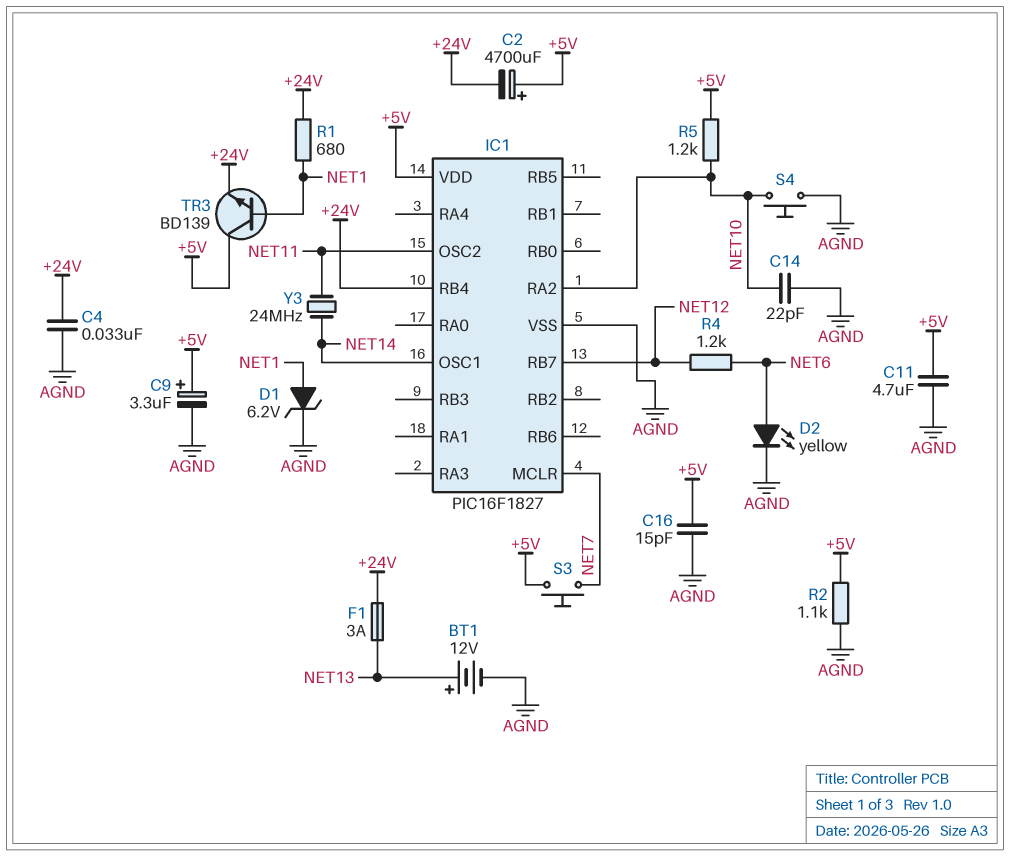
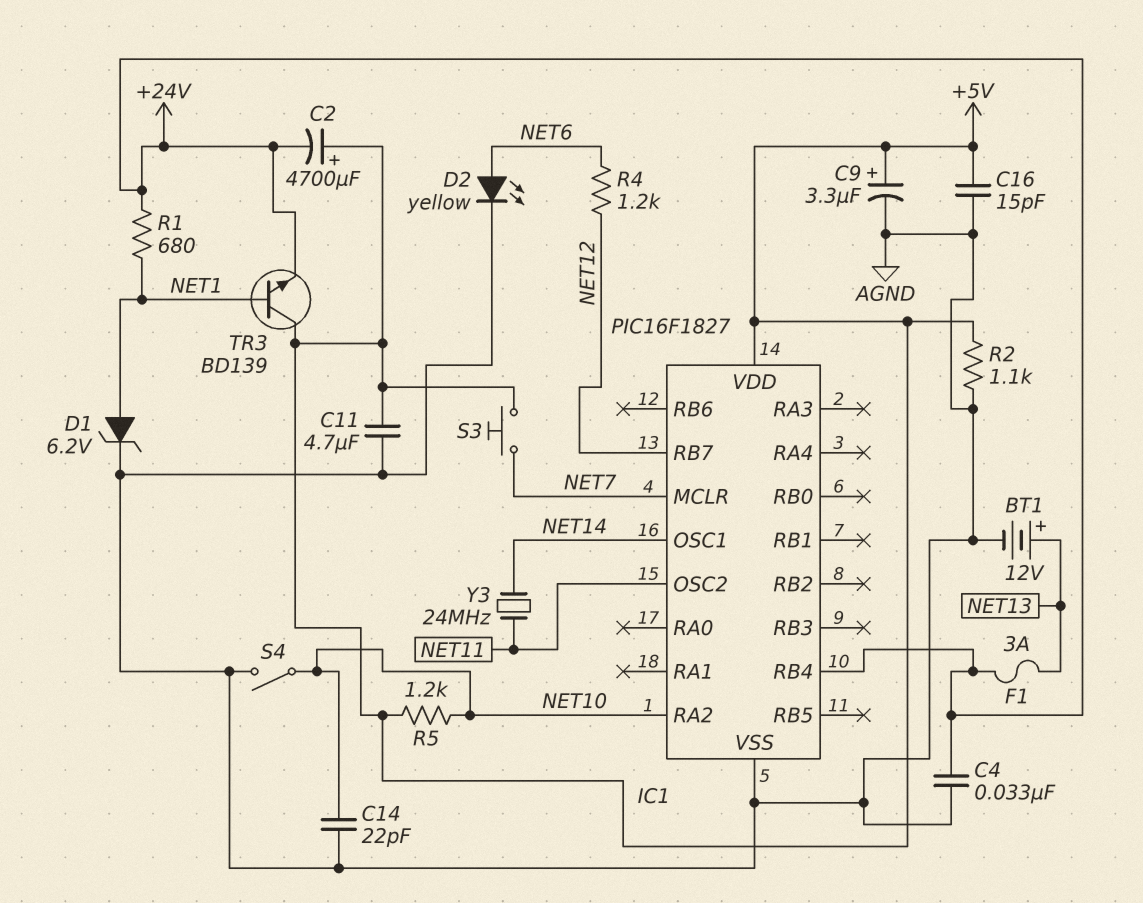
S4: button (AGND, NET10) -> switch (AGND, NET10)

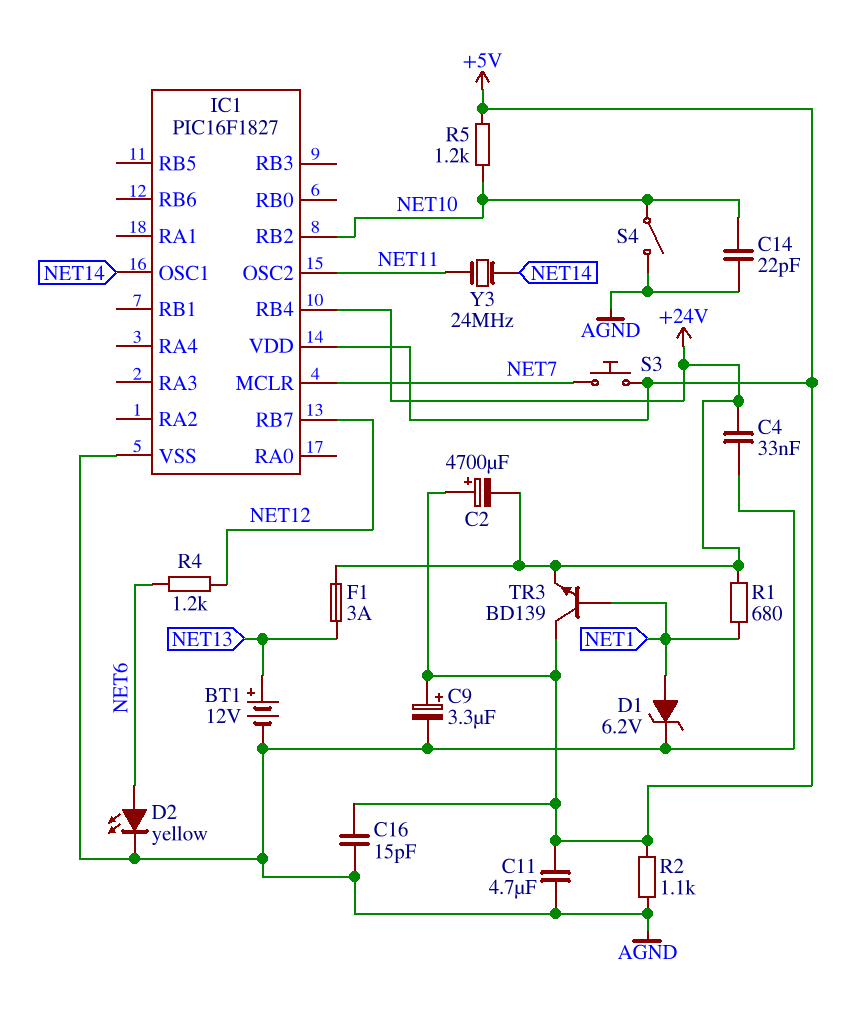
IC1 pin RA2: NET10 -> none
IC1 pin RB2: none -> NET10

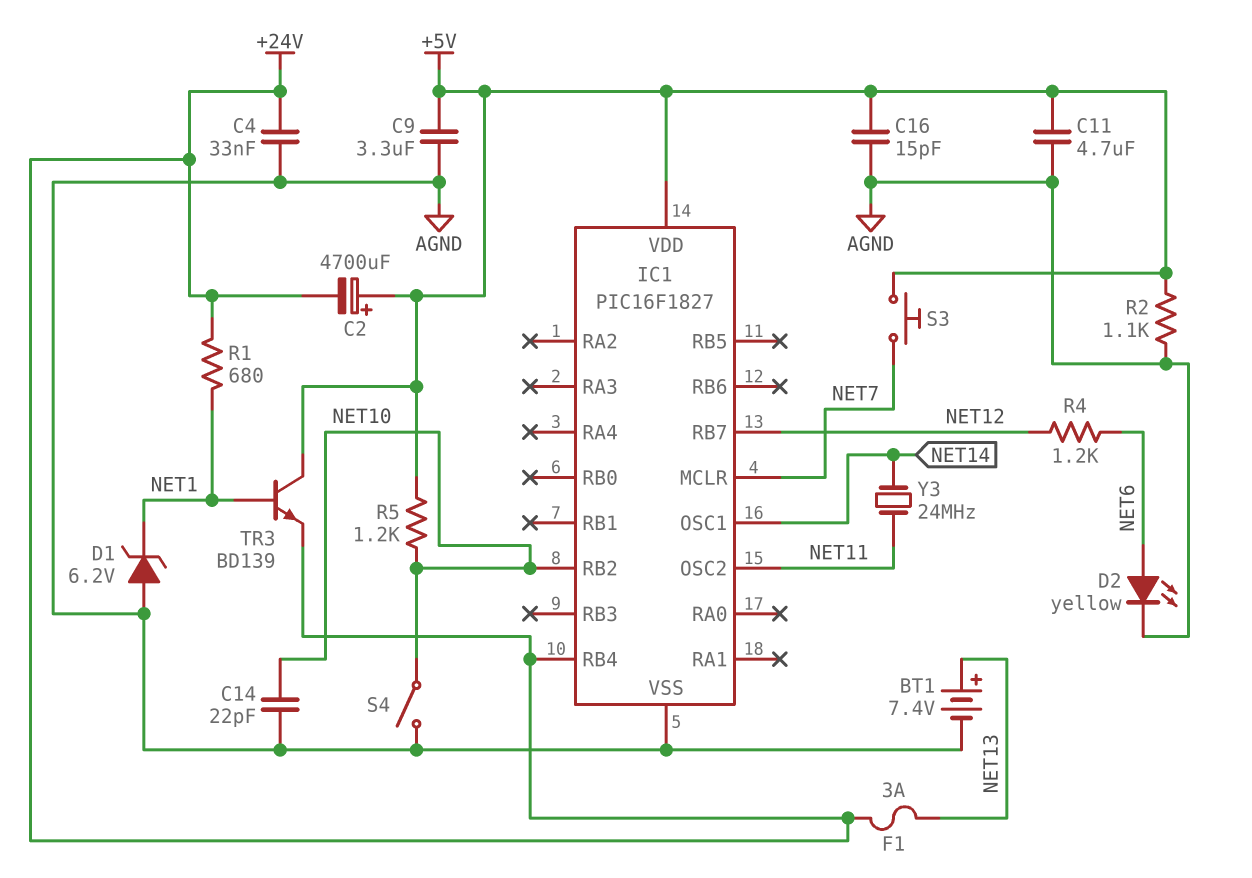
BT1: 12V (plus NET13, minus AGND) -> 7.4V (plus NET13, minus AGND)
C9: 3.3uF (plus +5V, minus AGND) -> 3.3uF (+5V, AGND)
D1: zener 6.2V (A NET1, K AGND) -> zener 6.2V (A AGND, K NET1)

